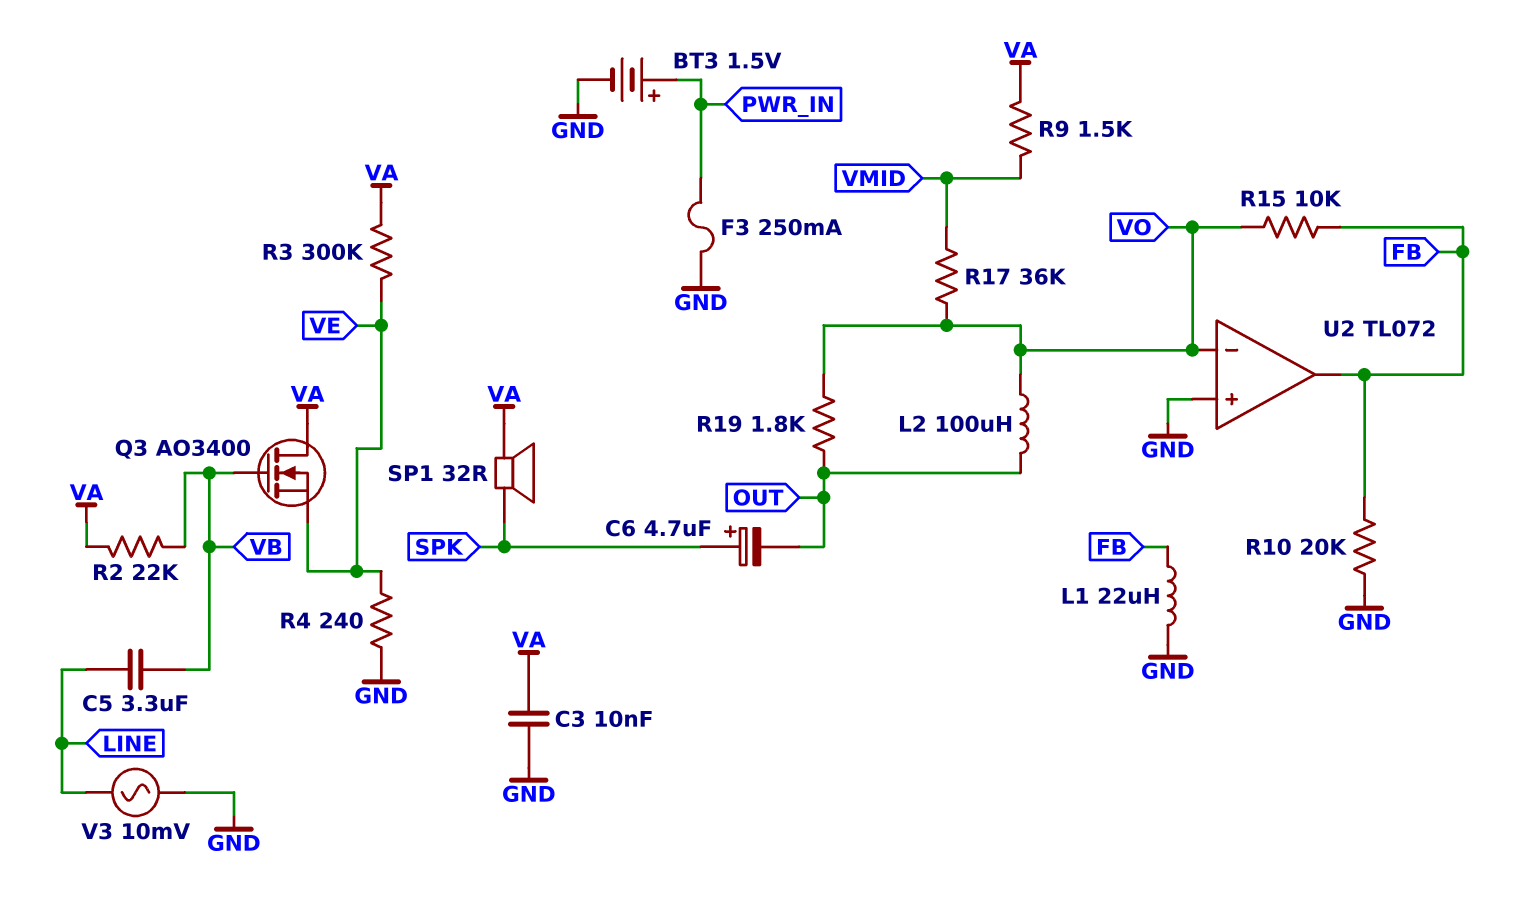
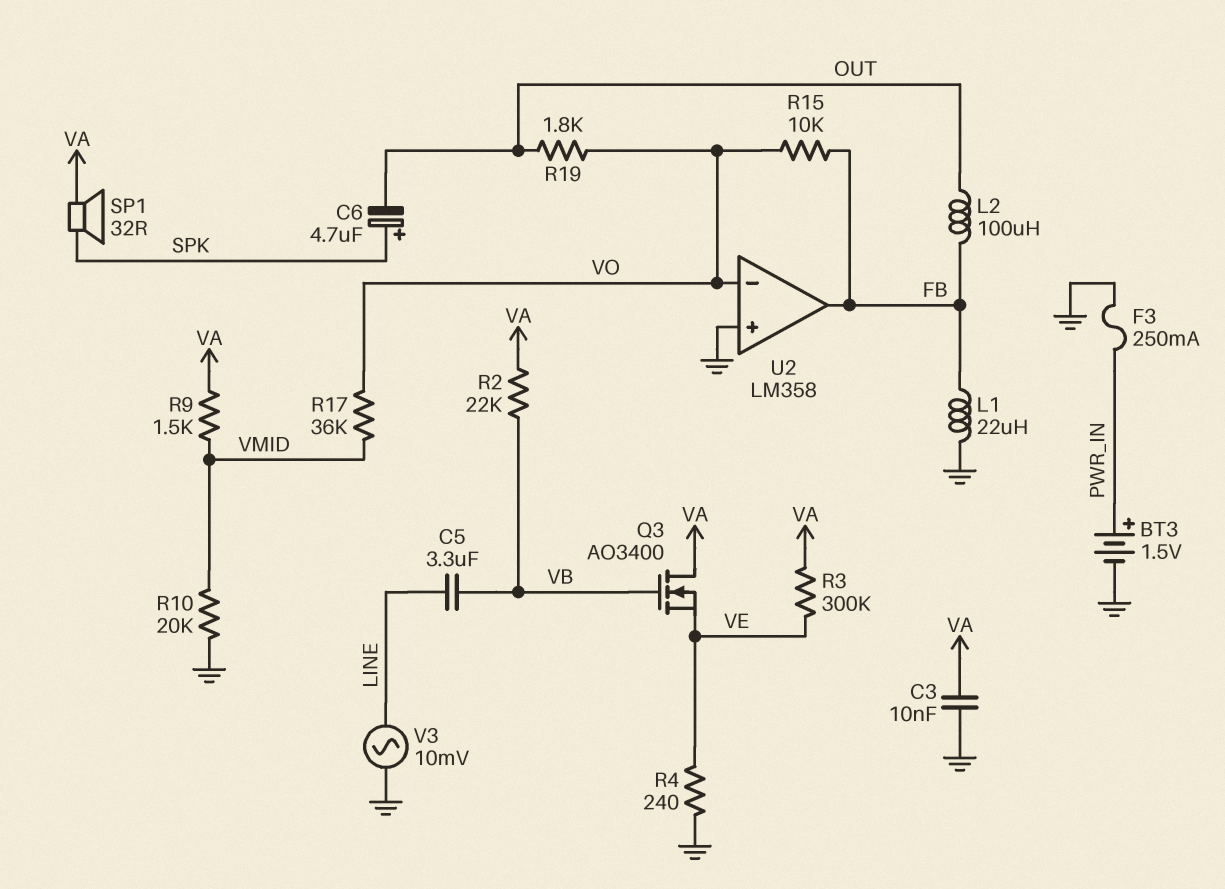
L2: 100uH (OUT, VO) -> 100uH (FB, OUT)
R10: 20k (FB, GND) -> 20k (GND, VMID)
U2: TL072 -> LM358

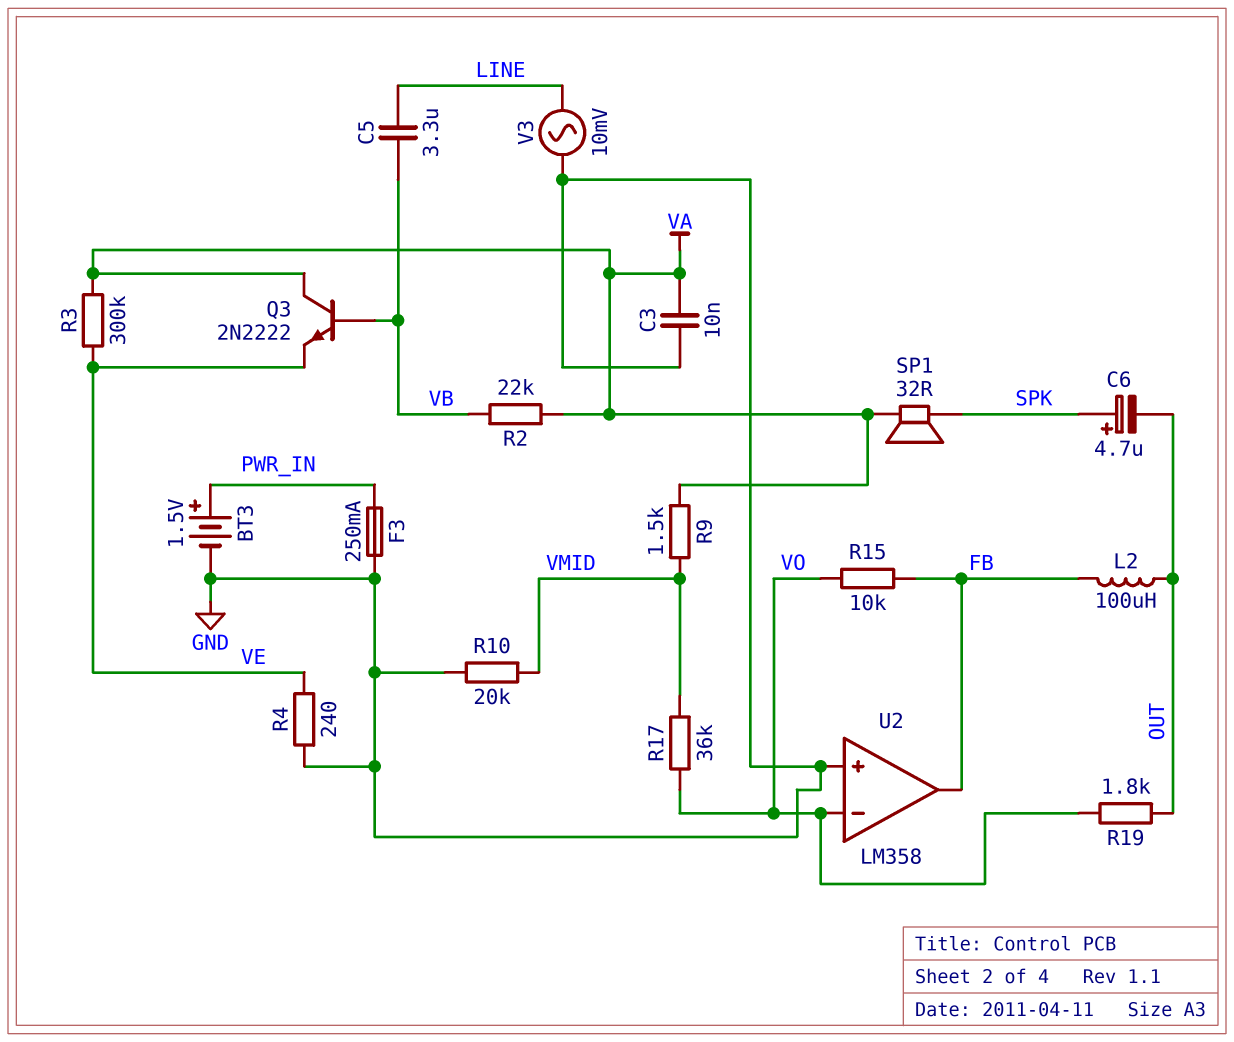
L1: 22uH (FB, GND) -> none
Q3: NMOS AO3400 (G VB, D VA, S VE) -> NPN 2N2222 (B VB, C VA, E VE)

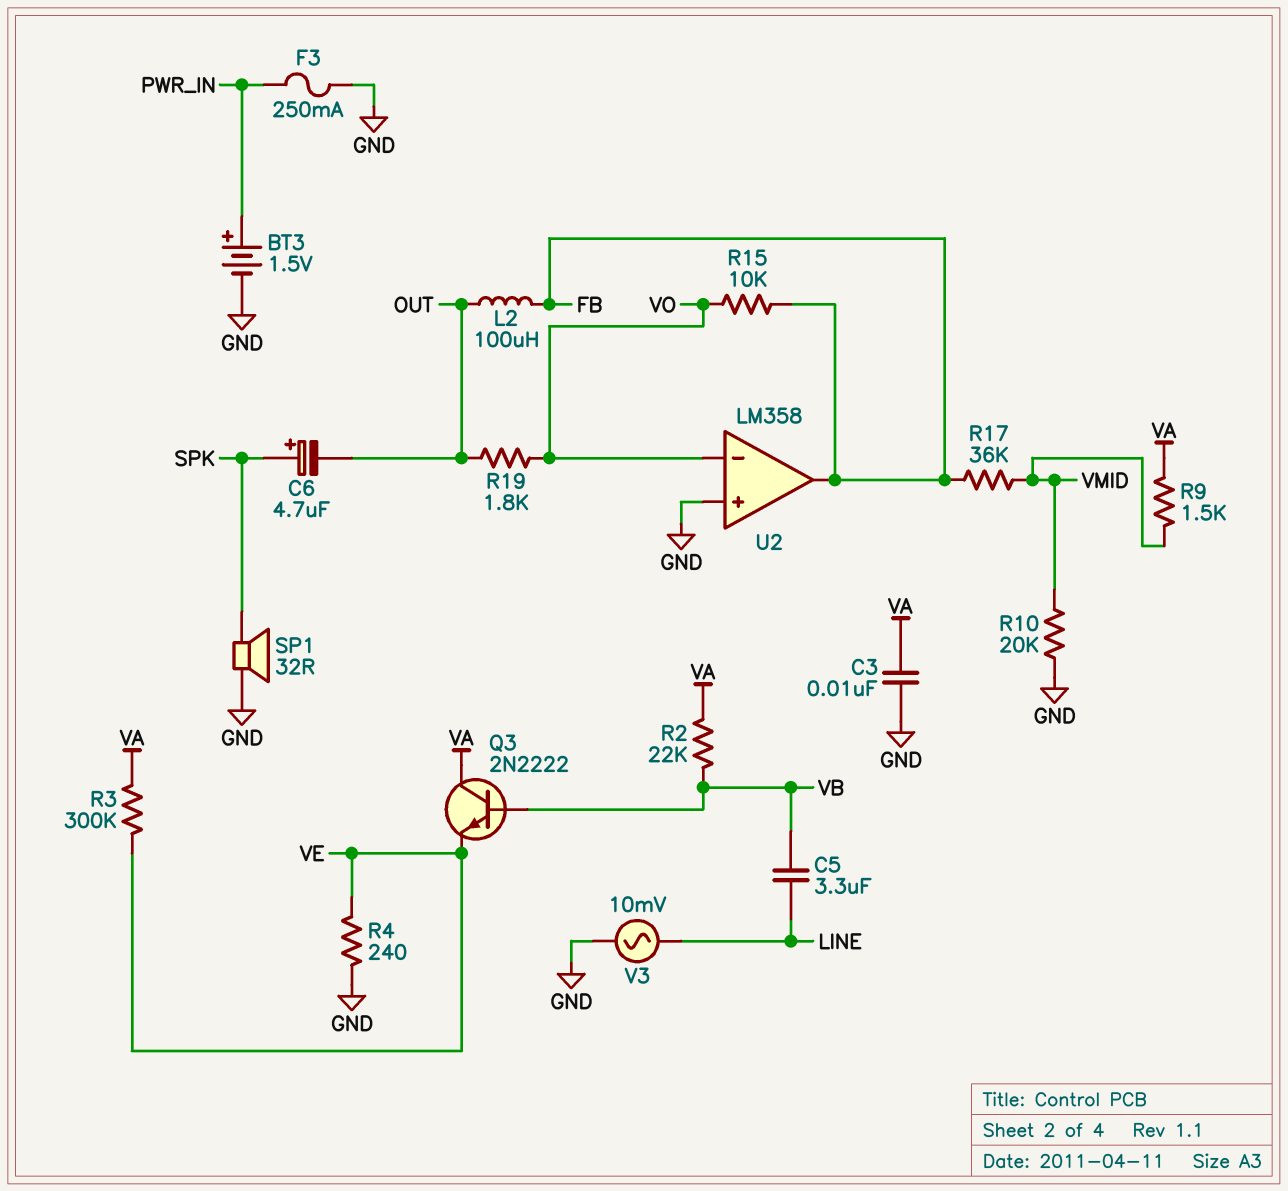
R17: 36k (VMID, VO) -> 36k (FB, VMID)
SP1: speaker 32R (SPK, VA) -> speaker 32R (GND, SPK)

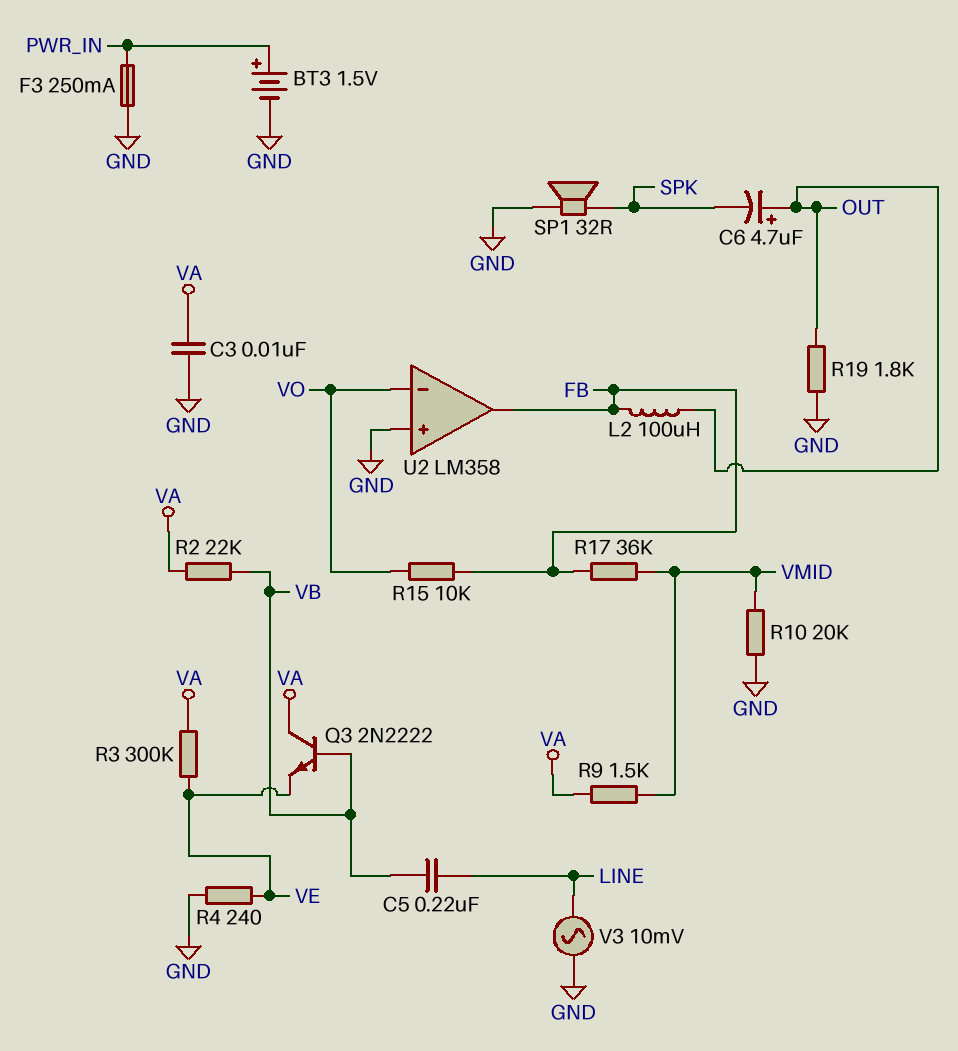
C5: 3.3uF (LINE, VB) -> 220nF (LINE, VB)
C6: 4.7uF (plus SPK, minus OUT) -> 4.7uF (plus OUT, minus SPK)
R19: 1.8k (OUT, VO) -> 1.8k (GND, OUT)

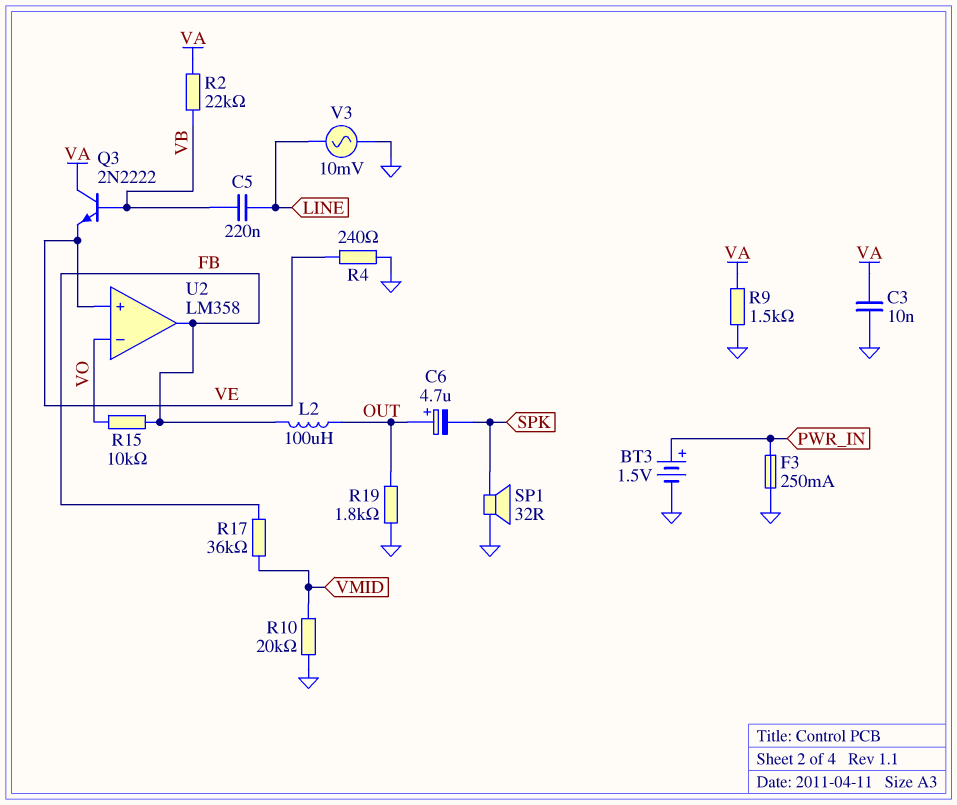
R3: 300k (VA, VE) -> none
R9: 1.5k (VA, VMID) -> 1.5k (GND, VA)
U2 pin in+: GND -> VE

